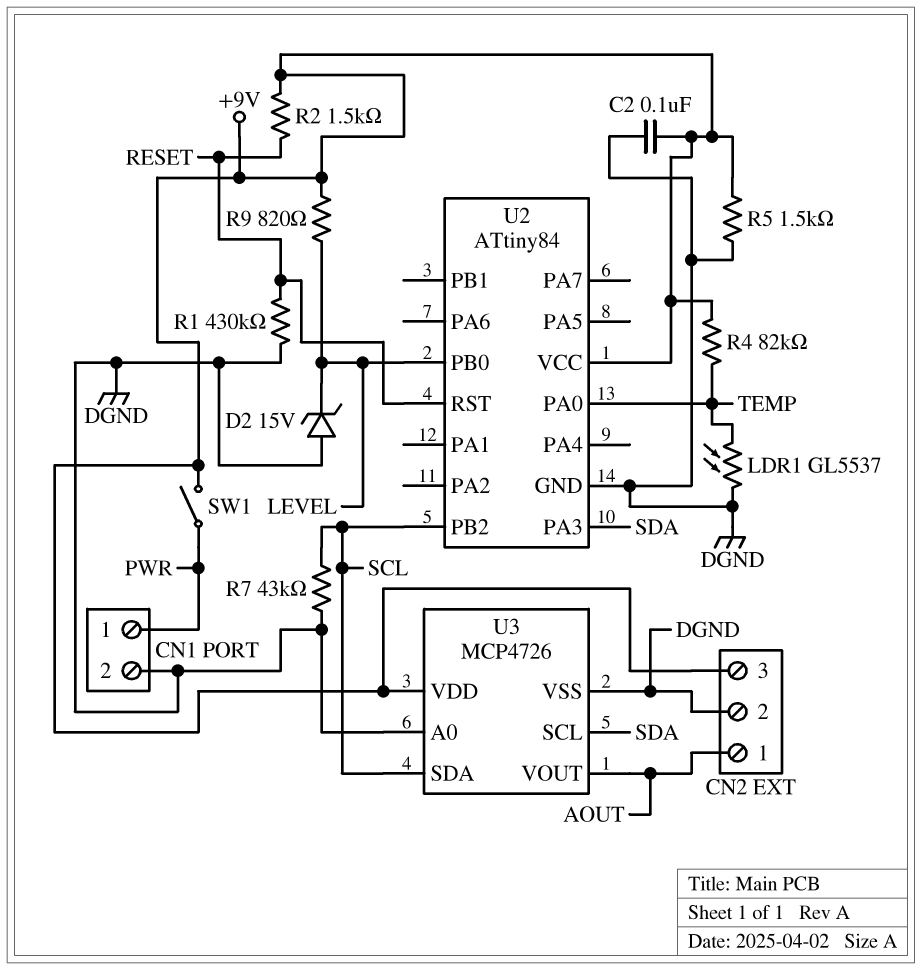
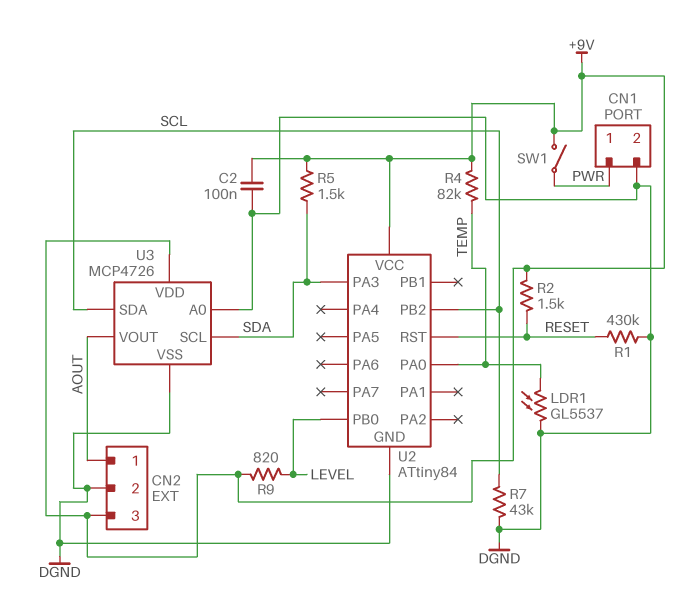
D2: zener 15V (A DGND, K LEVEL) -> none
R5: 1.5k (+9V, DGND) -> 1.5k (+9V, SDA)

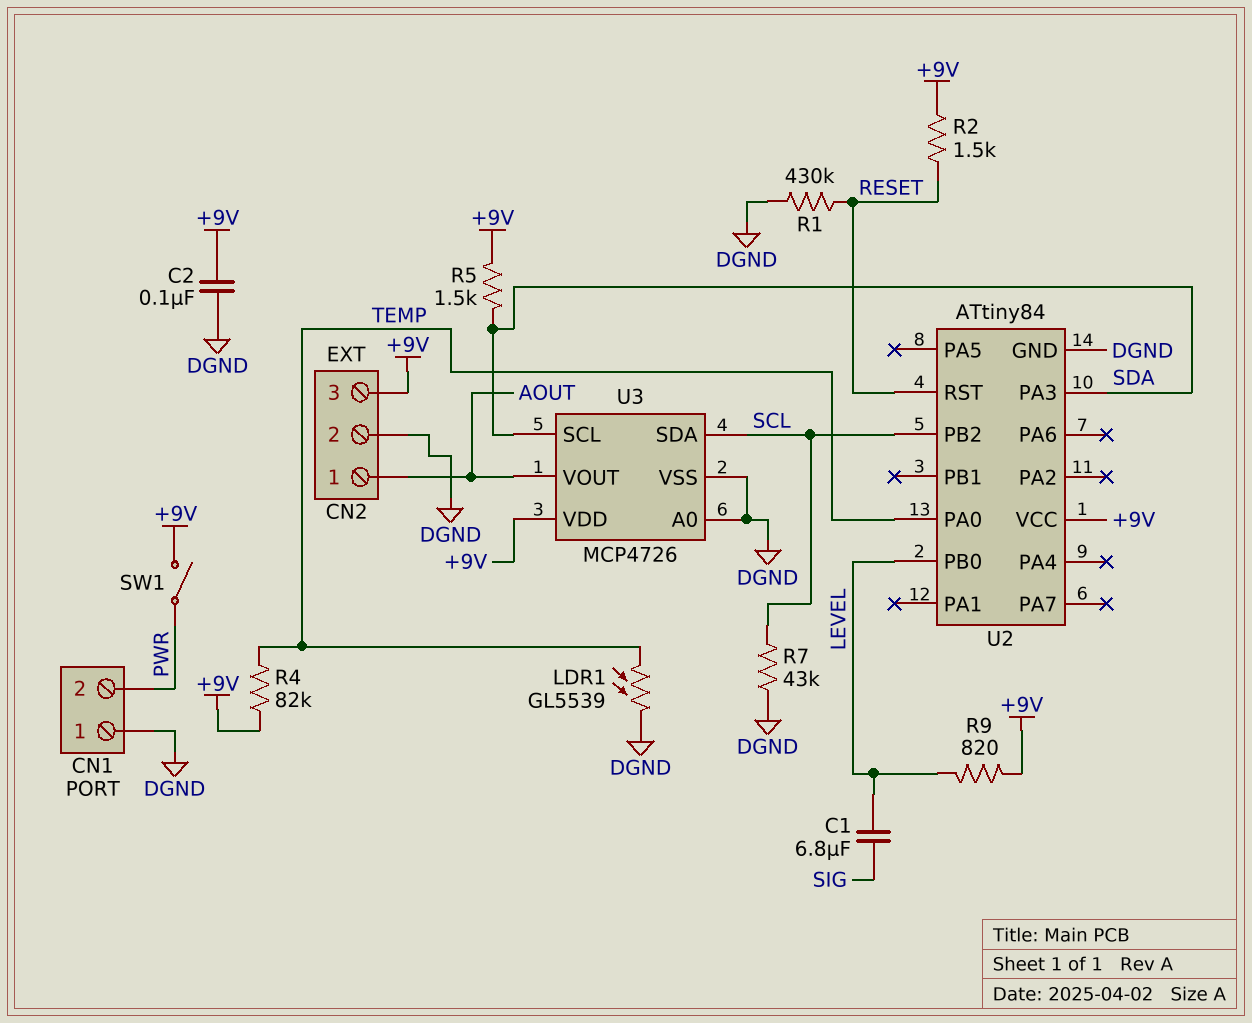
C1: none -> 6.8uF (LEVEL, SIG)
CN1 pin 1: PWR -> DGND
CN1 pin 2: DGND -> PWR
LDR1: GL5537 (DGND, TEMP) -> GL5539 (DGND, TEMP)

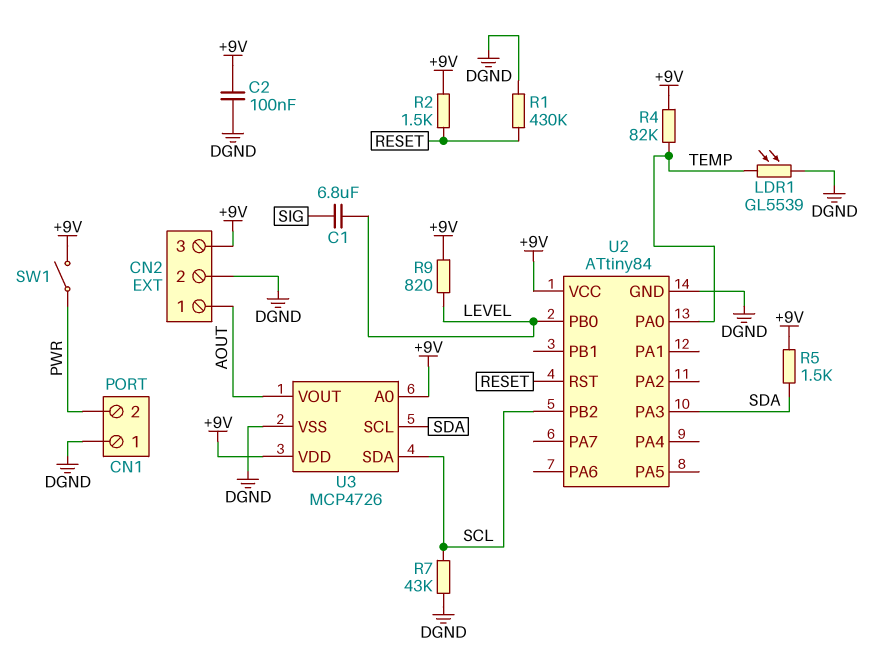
U3 pin A0: DGND -> +9V

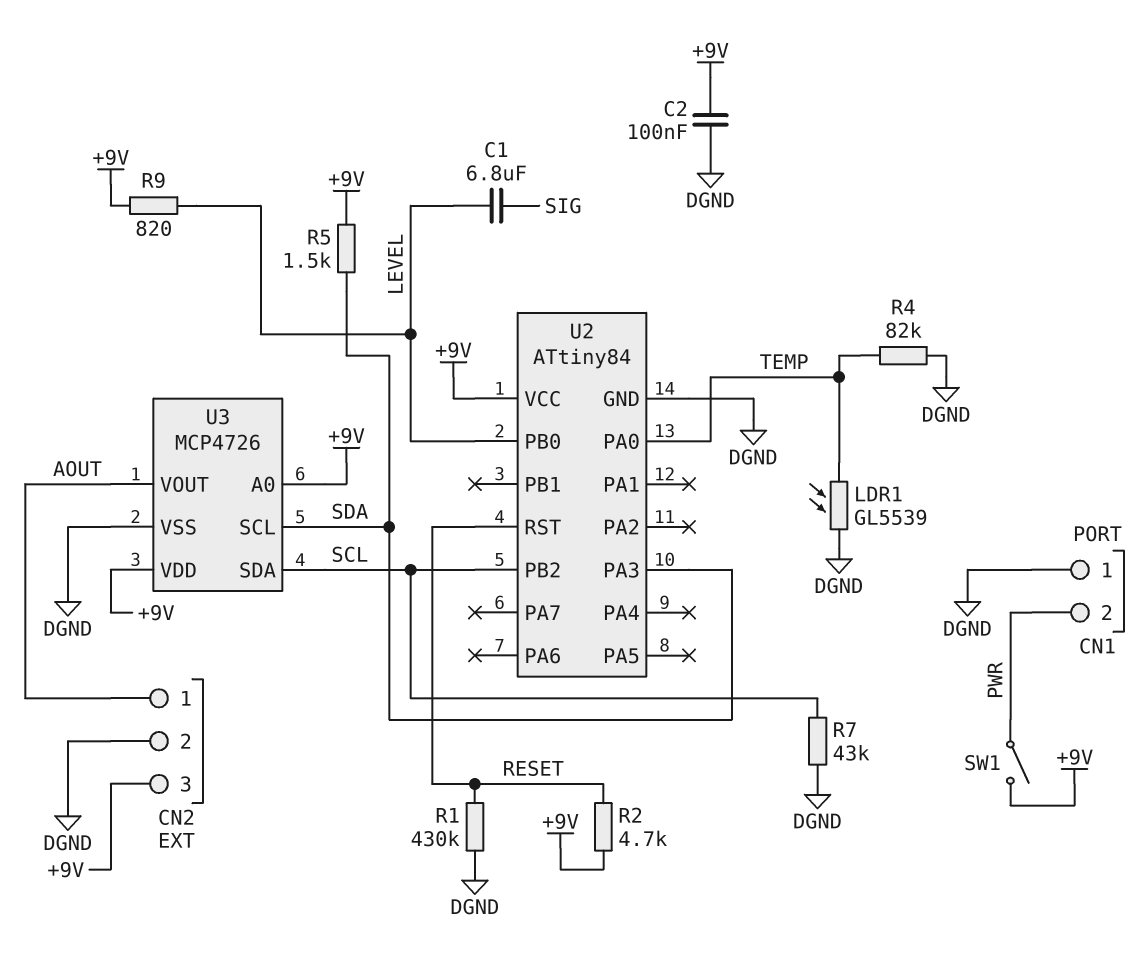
R2: 1.5k (+9V, RESET) -> 4.7k (+9V, RESET)
R4: 82k (+9V, TEMP) -> 82k (DGND, TEMP)

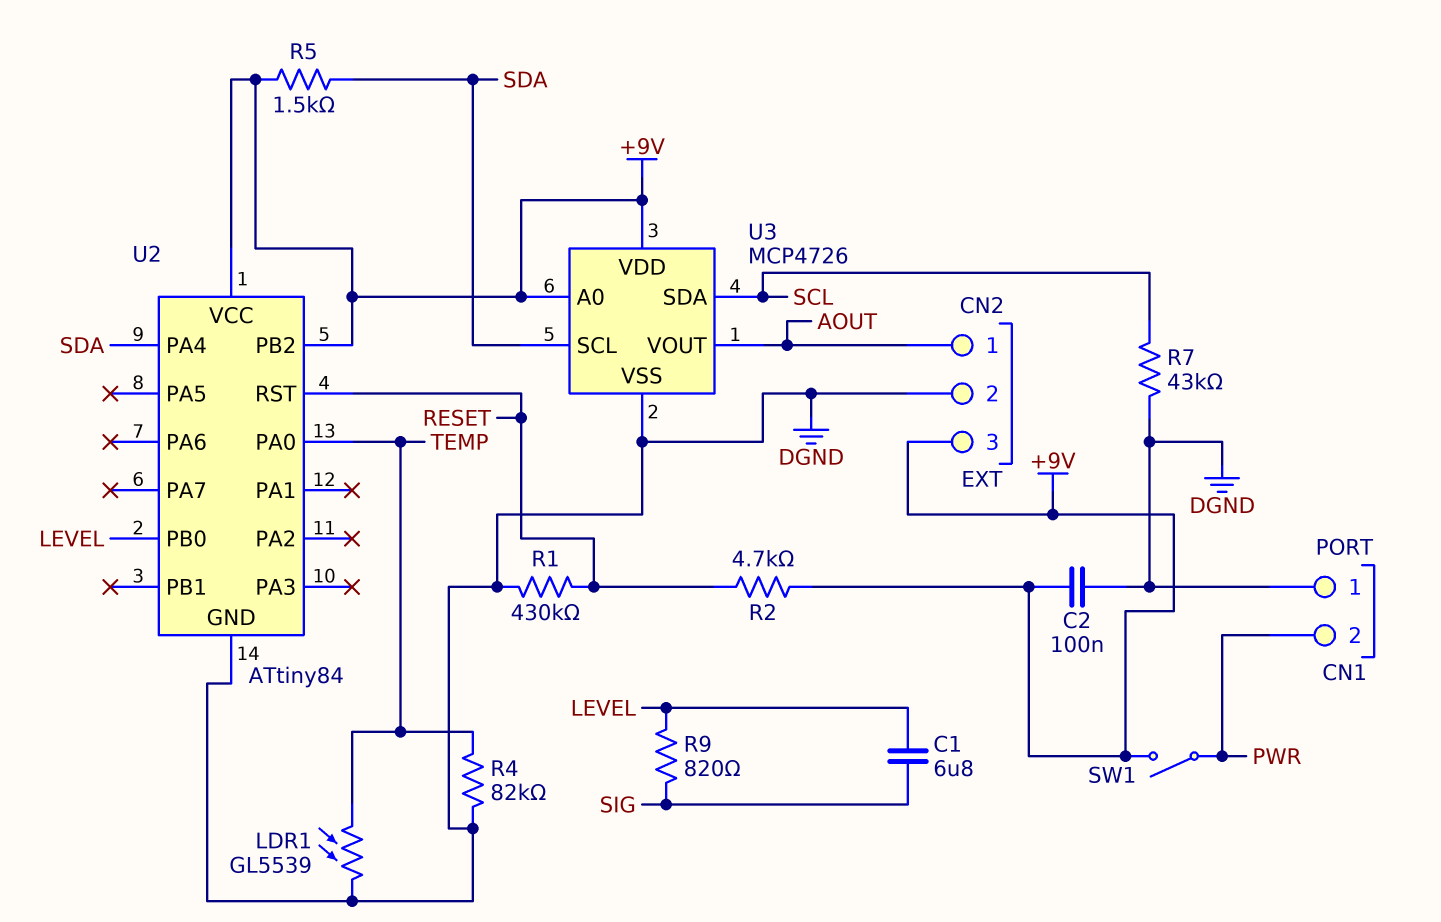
R9: 820 (+9V, LEVEL) -> 820 (LEVEL, SIG)
U2 pin PA3: SDA -> none
U2 pin PA4: none -> SDA
U2 pin PB2: SCL -> +9V

